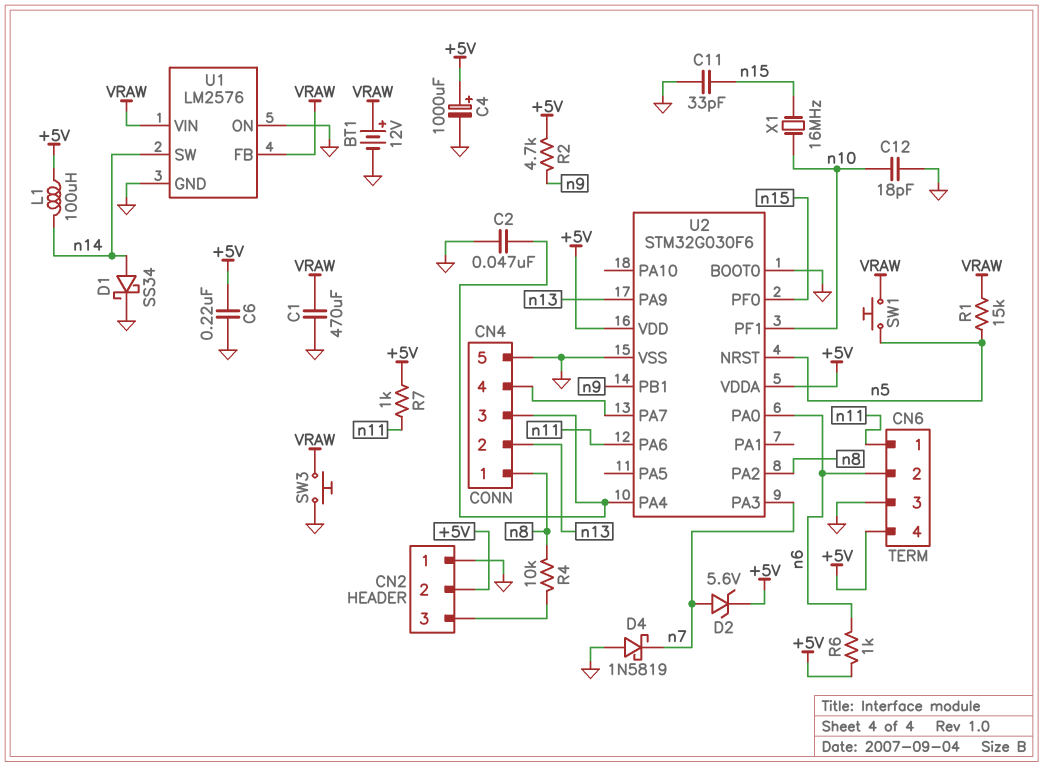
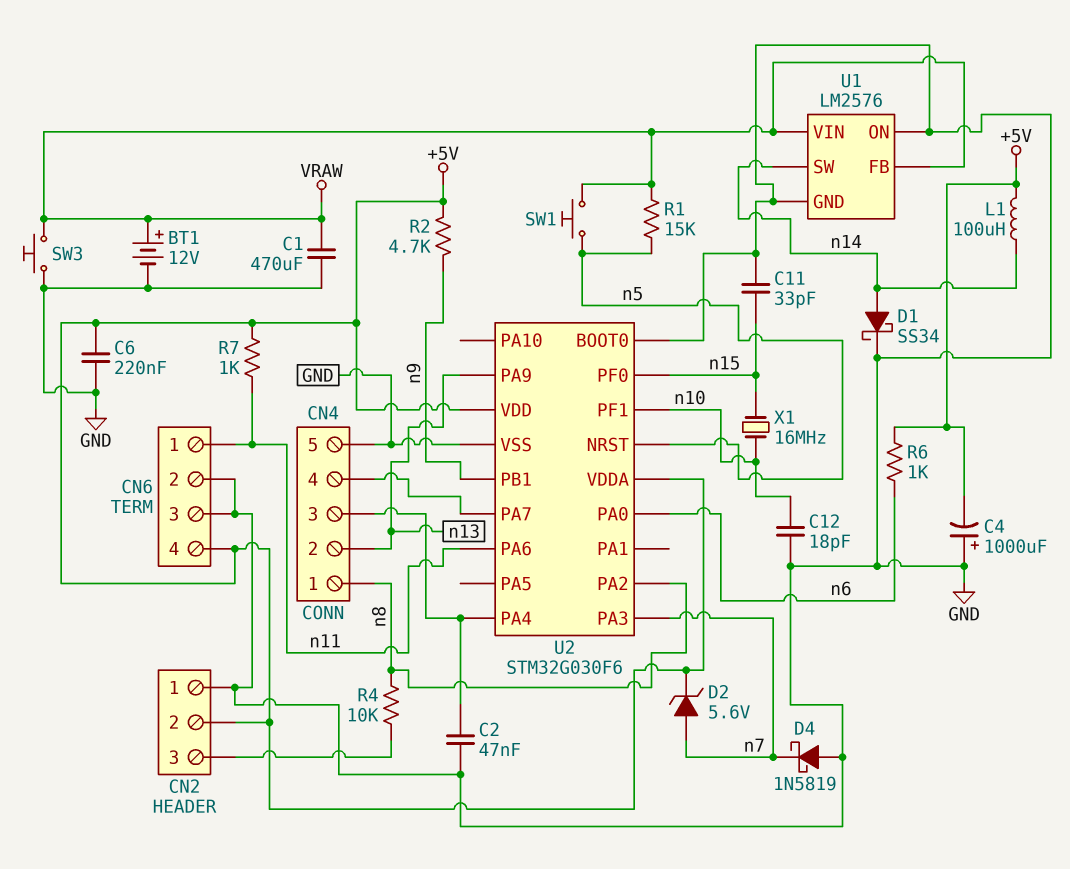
C4: 1000uF (plus +5V, minus GND) -> 1000uF (plus GND, minus +5V)
CN6 pin 2: n6 -> GND

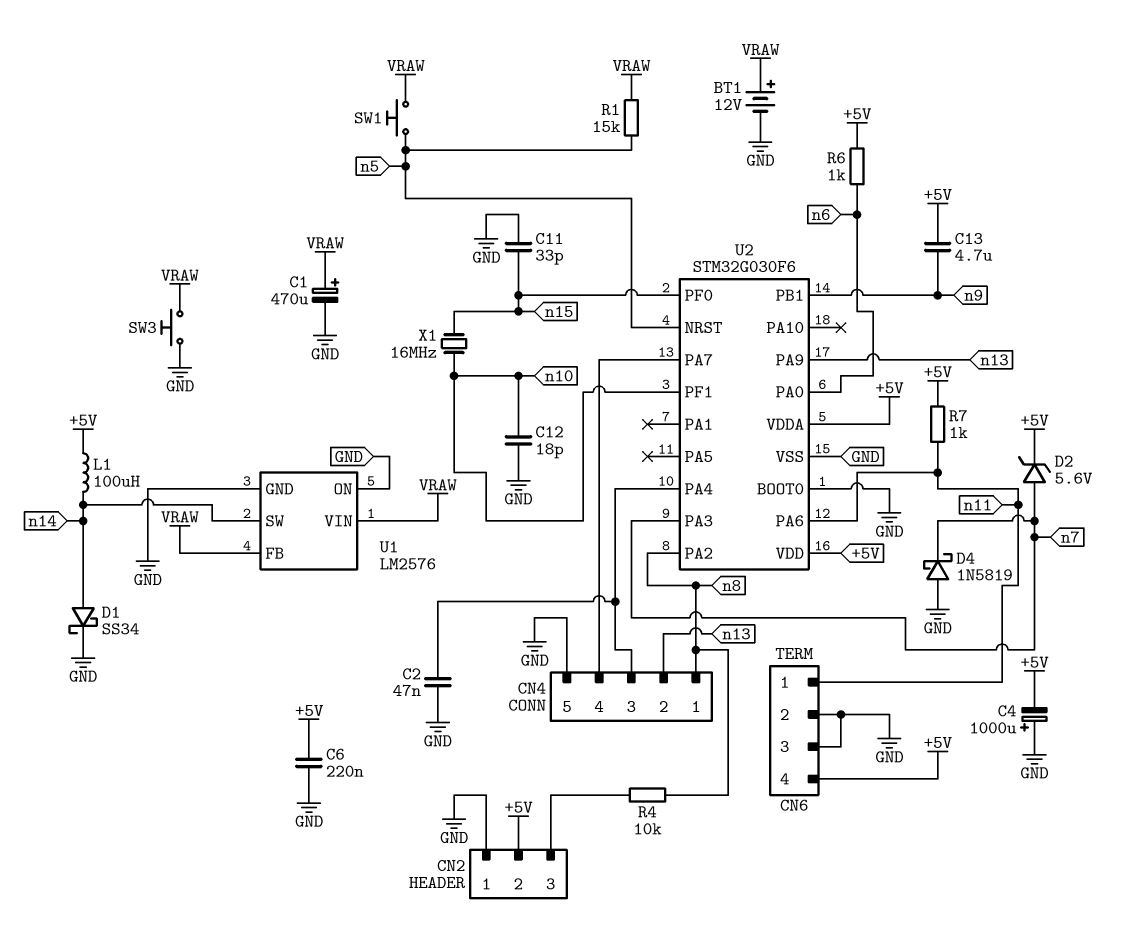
C1: 470uF (GND, VRAW) -> 470uF (plus VRAW, minus GND)
C13: none -> 4.7uF (+5V, n9)
R2: 4.7k (+5V, n9) -> none

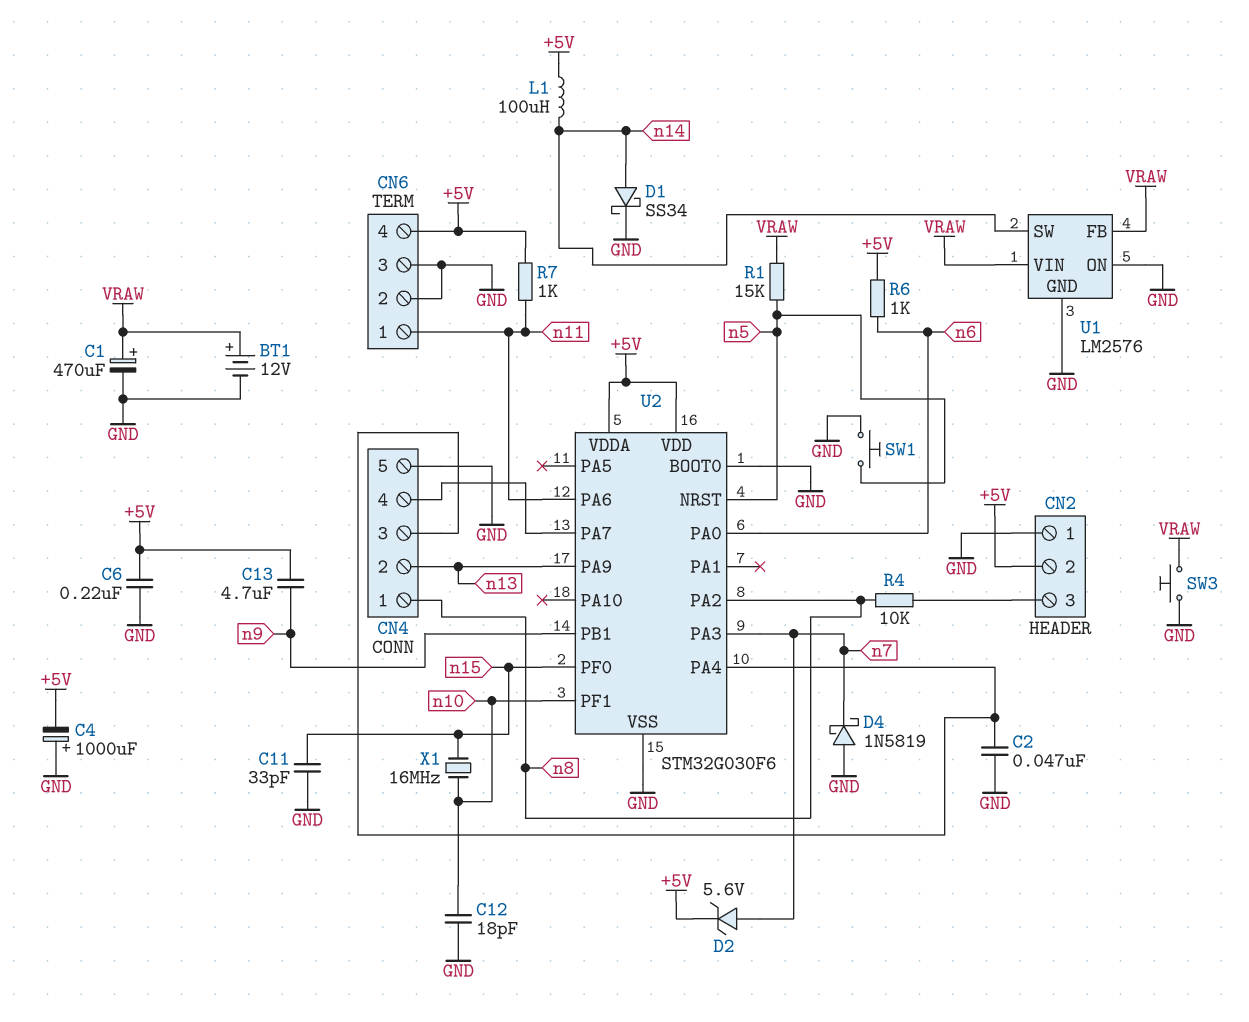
SW1: button (VRAW, n5) -> button (GND, n5)

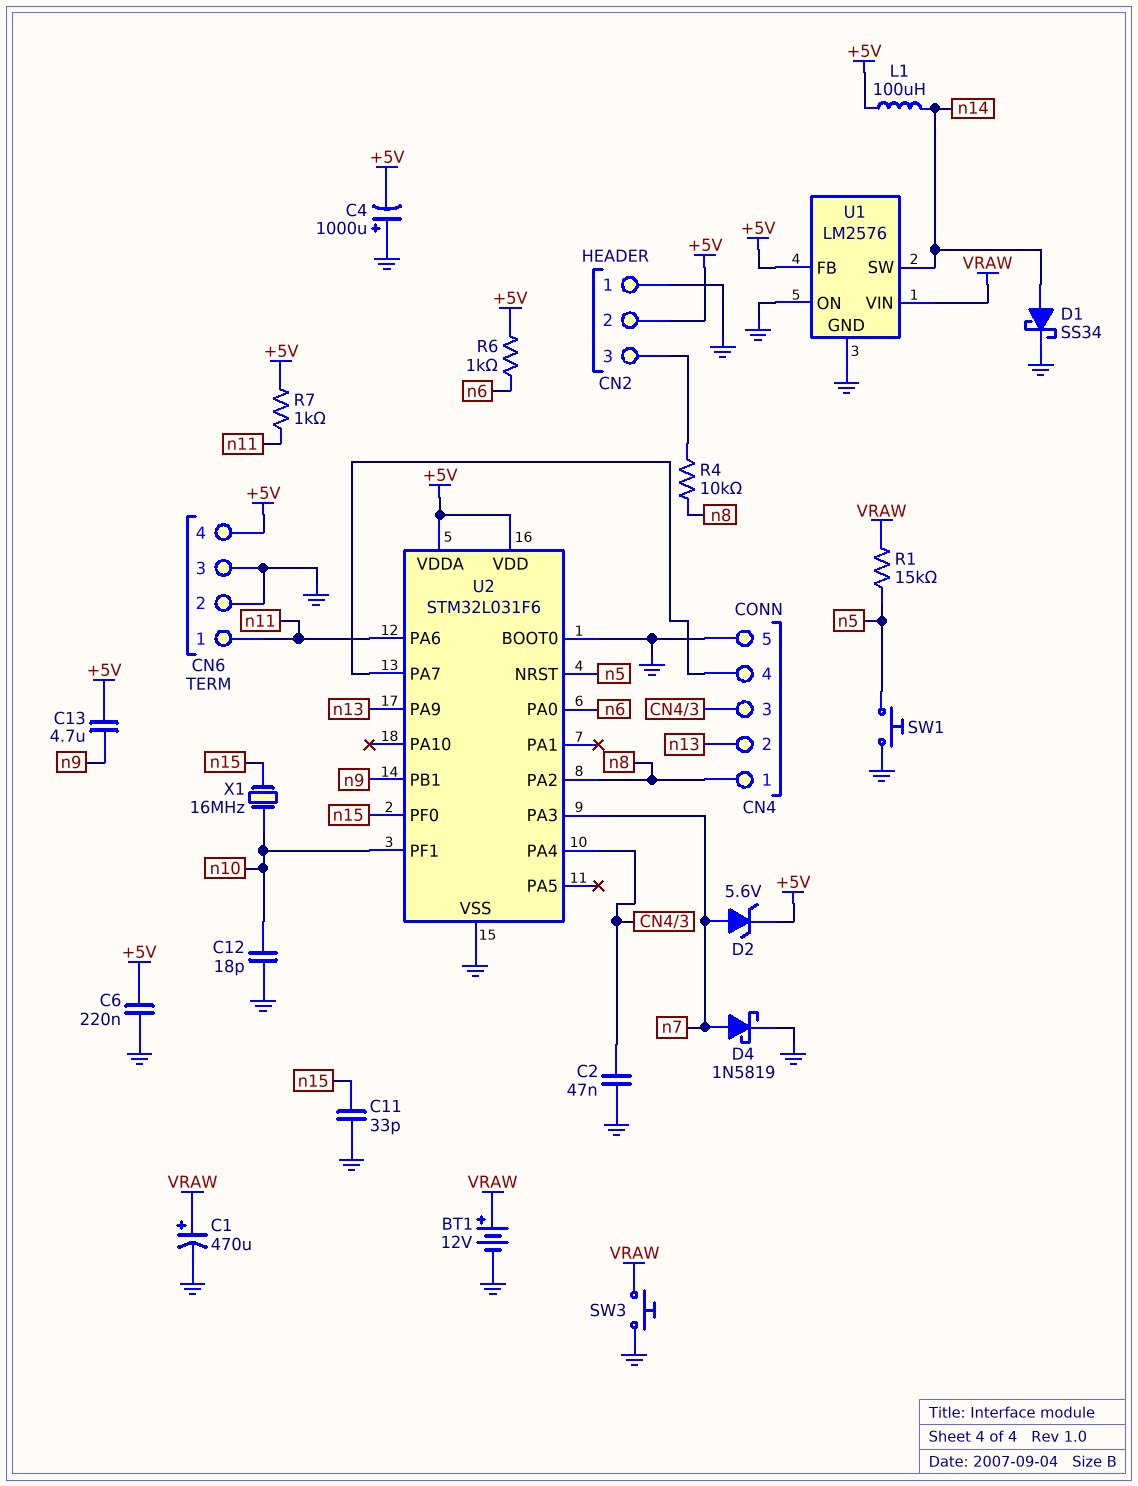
D4: schottky 1N5819 (A GND, K n7) -> schottky 1N5819 (A n7, K GND)
U1 pin FB: VRAW -> +5V
U2: STM32G030F6 -> STM32L031F6

